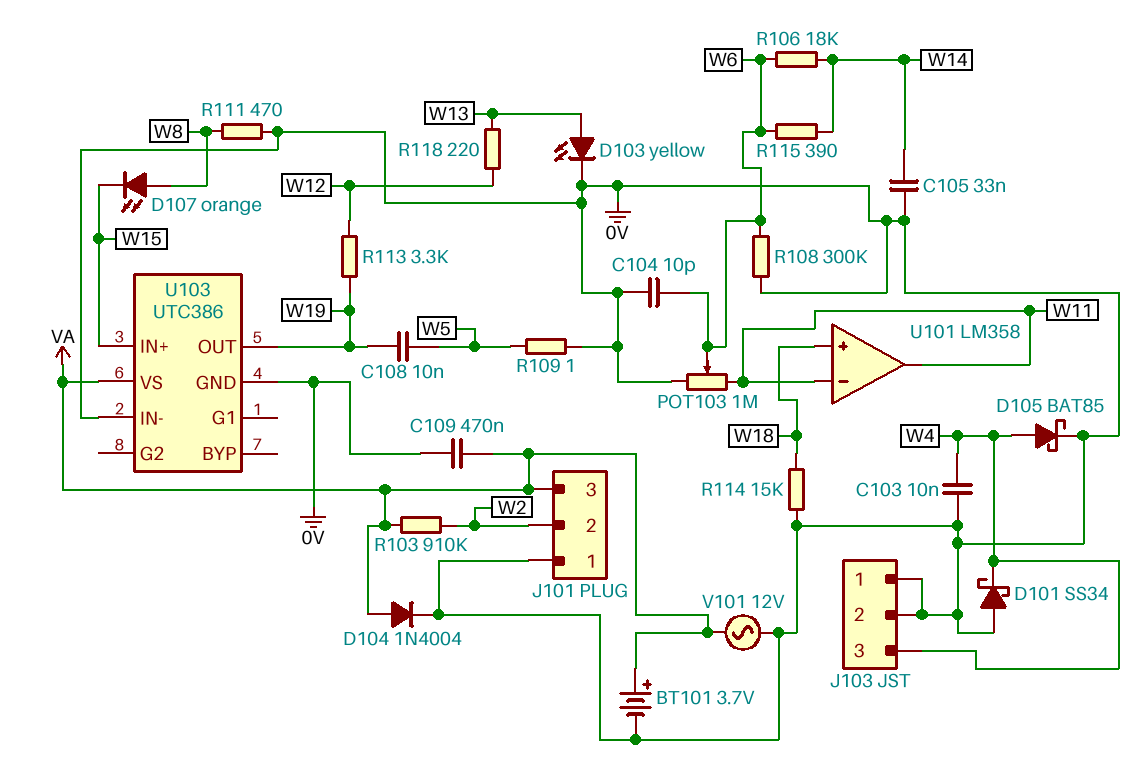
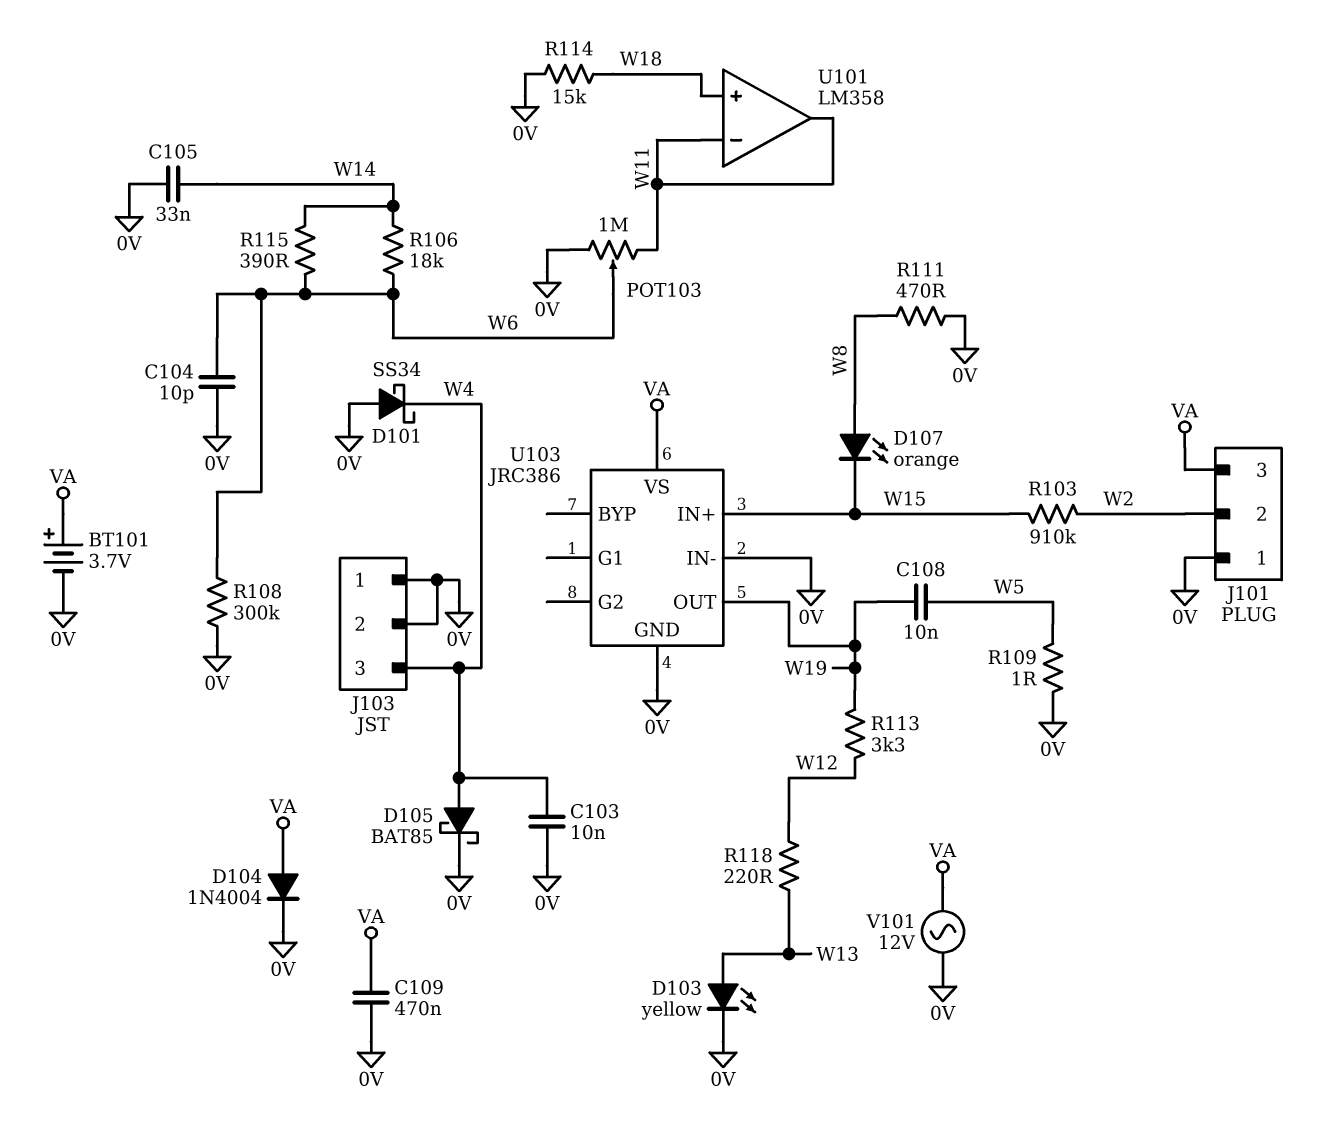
R103: 910k (VA, W2) -> 910k (W2, W15)
U103: UTC386 -> JRC386

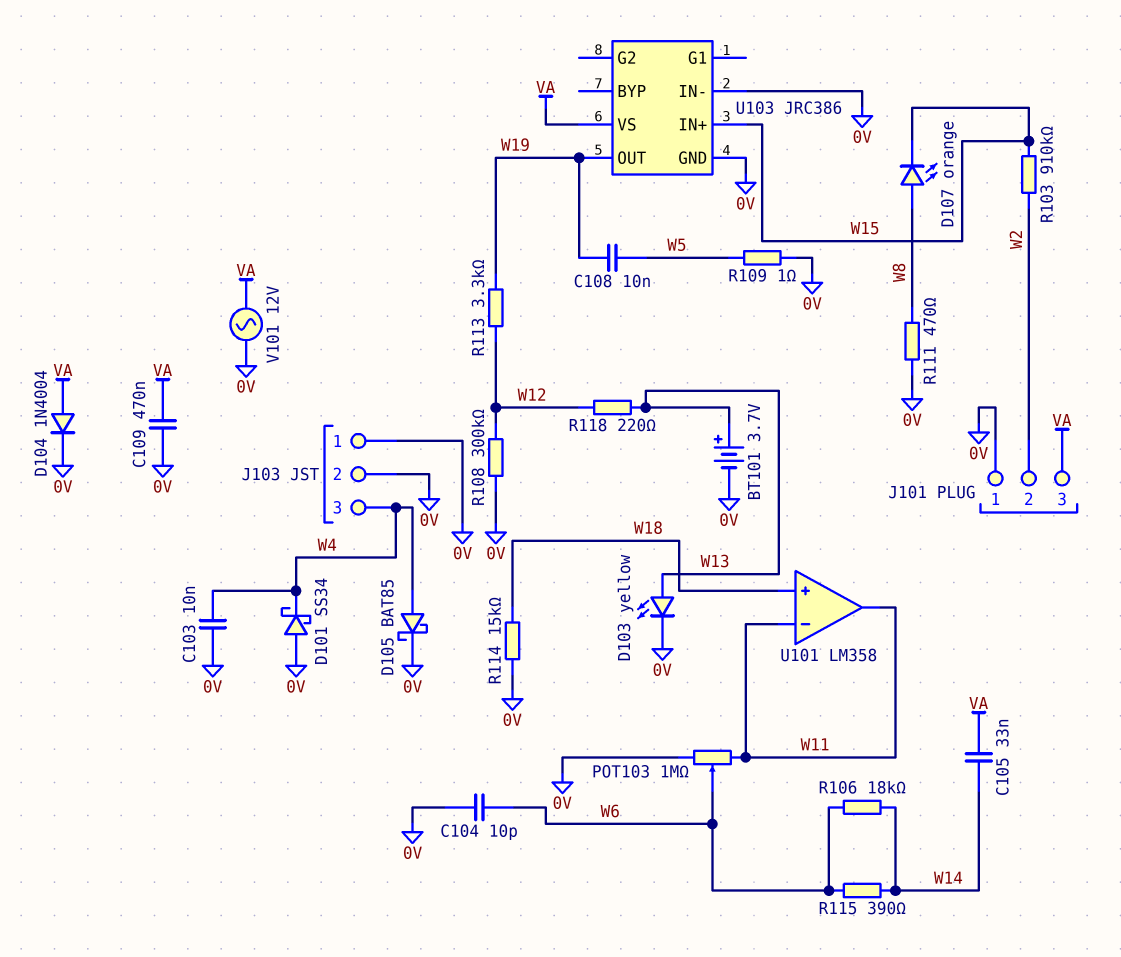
BT101: 3.7V (plus VA, minus 0V) -> 3.7V (plus W13, minus 0V)
C105: 33nF (0V, W14) -> 33nF (VA, W14)
R108: 300k (0V, W6) -> 300k (0V, W12)

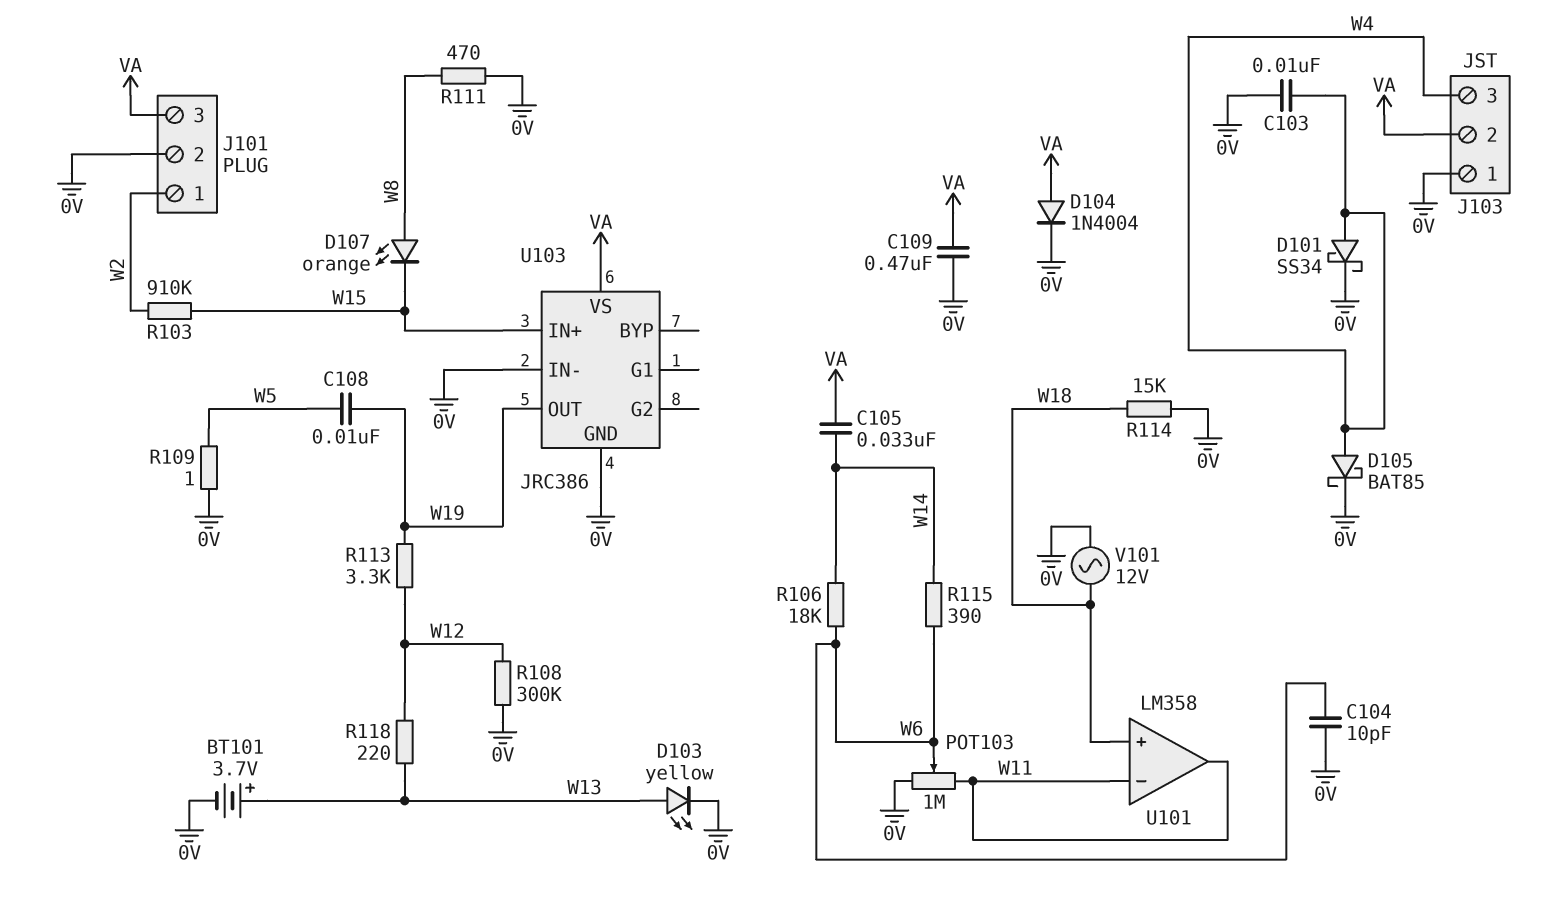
D101: schottky SS34 (A 0V, K W4) -> schottky SS34 (A W4, K 0V)
J101 pin 1: 0V -> W2
J101 pin 2: W2 -> 0V
J103 pin 2: 0V -> VA
V101: AC 12V (0V, VA) -> AC 12V (0V, W18)

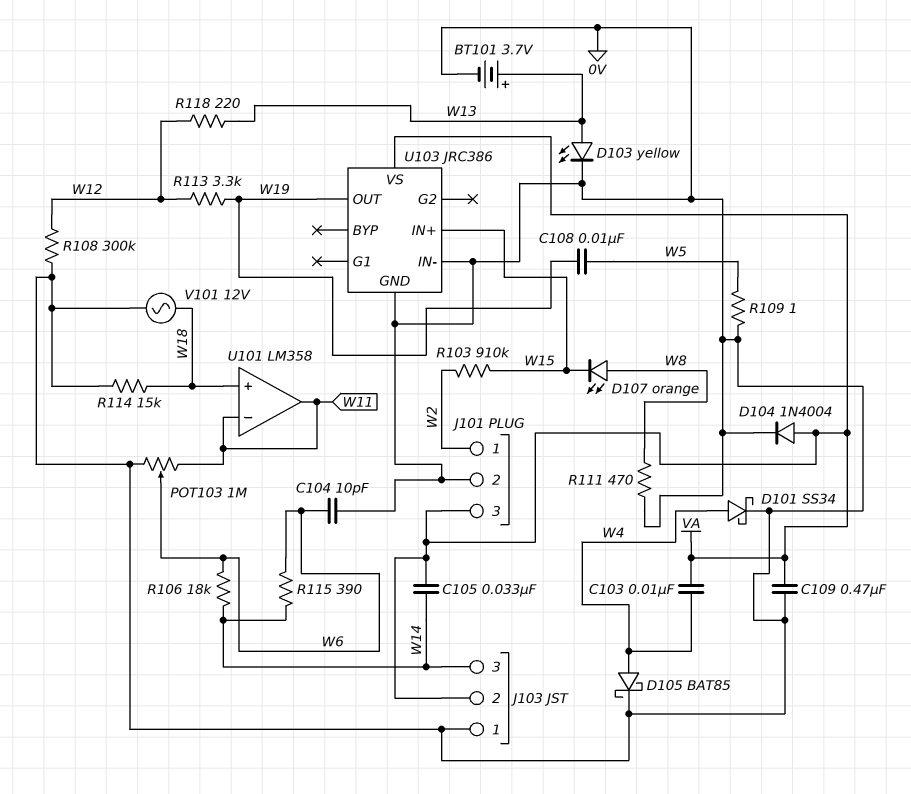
C103: 10nF (0V, W4) -> 10nF (VA, W4)
J103 pin 3: W4 -> W14

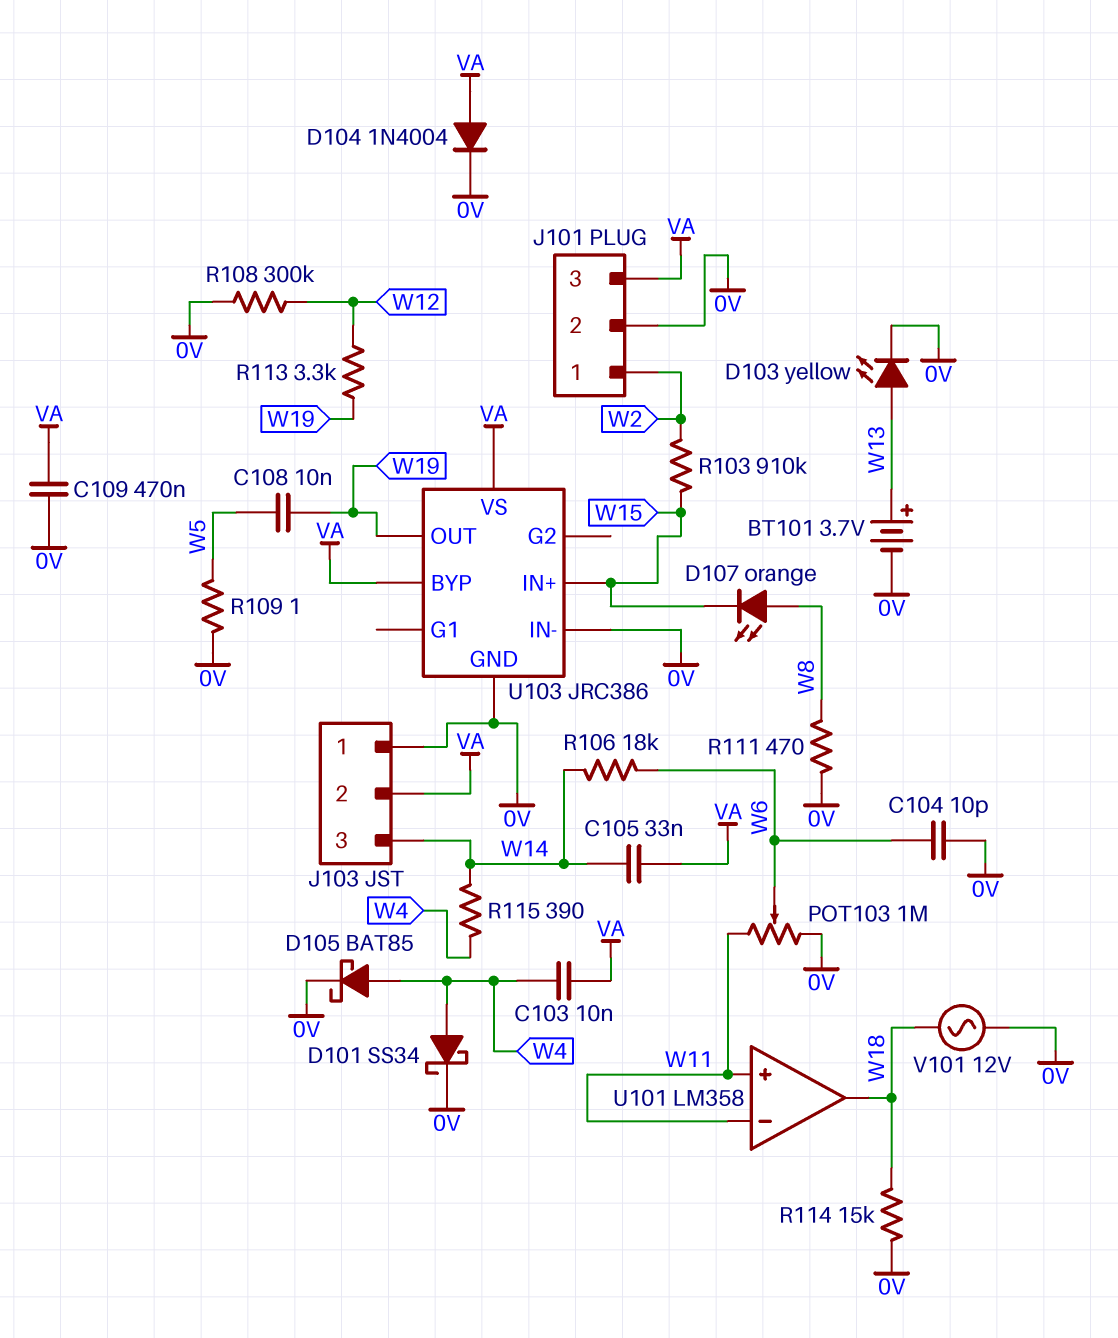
R115: 390 (W6, W14) -> 390 (W4, W14)
R118: 220 (W12, W13) -> none
U101 pin in+: W18 -> W11
U101 pin out: W11 -> W18
U103 pin BYP: none -> VA

